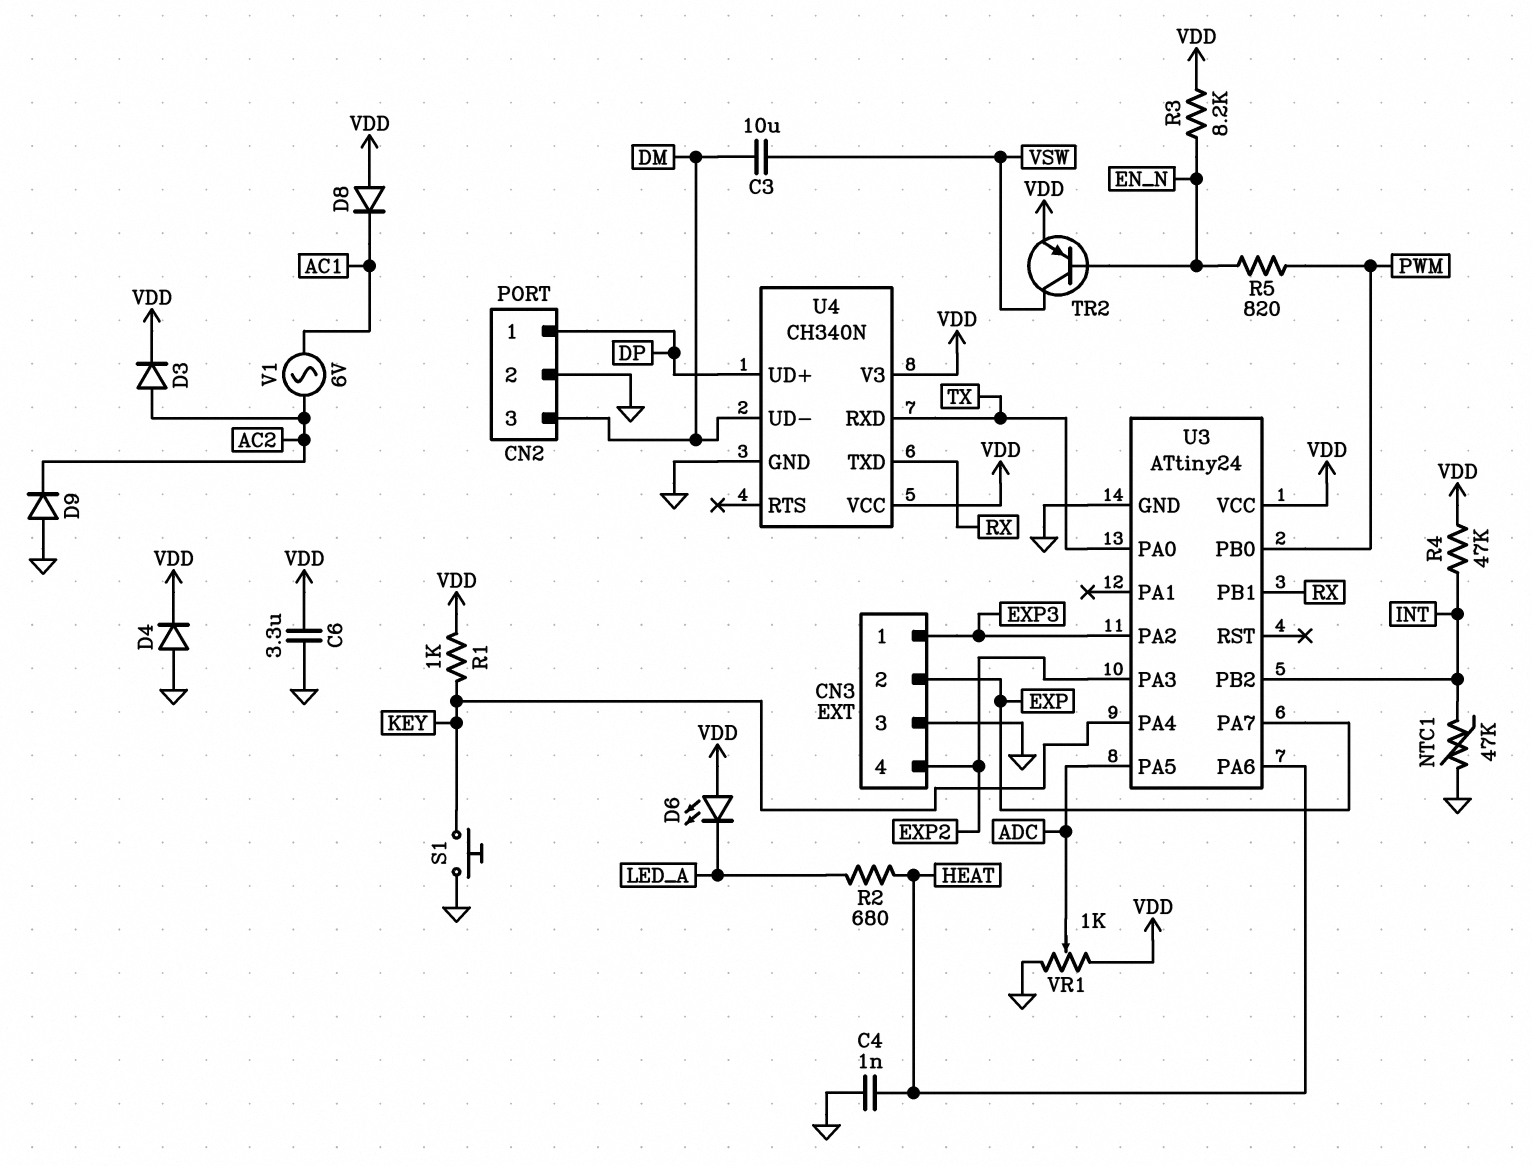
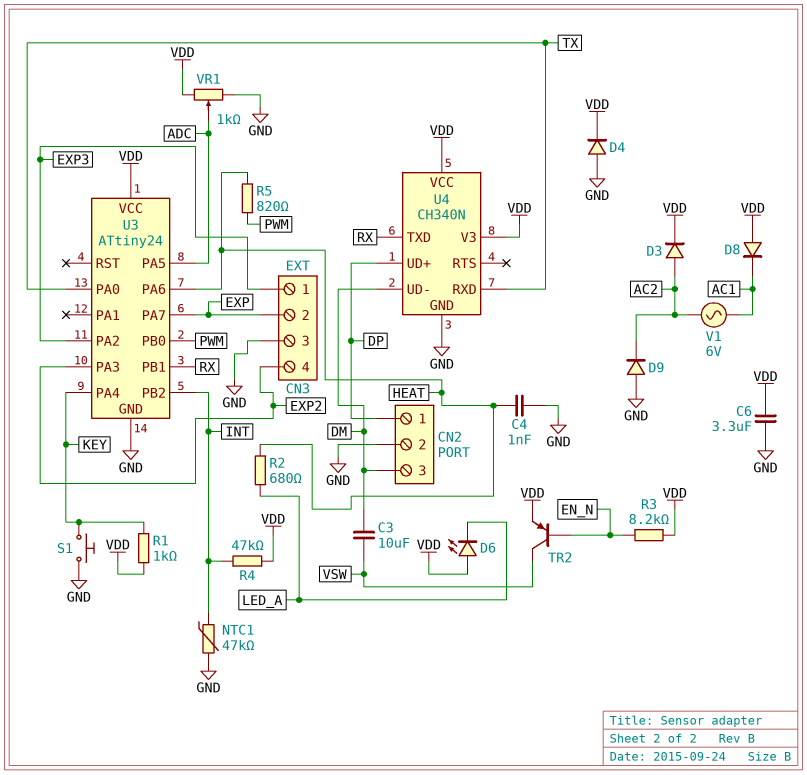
R5: 820 (EN_N, PWM) -> 820 (HEAT, PWM)

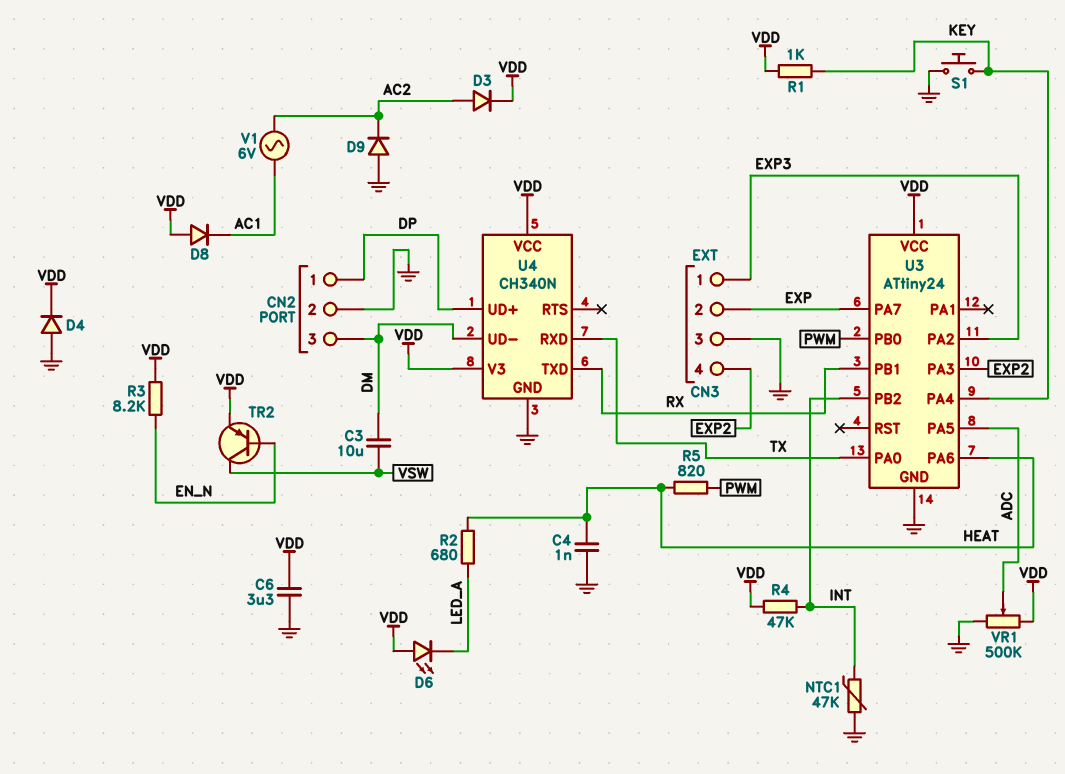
VR1: 1k (GND, VDD, wiper ADC) -> 500k (GND, VDD, wiper ADC)

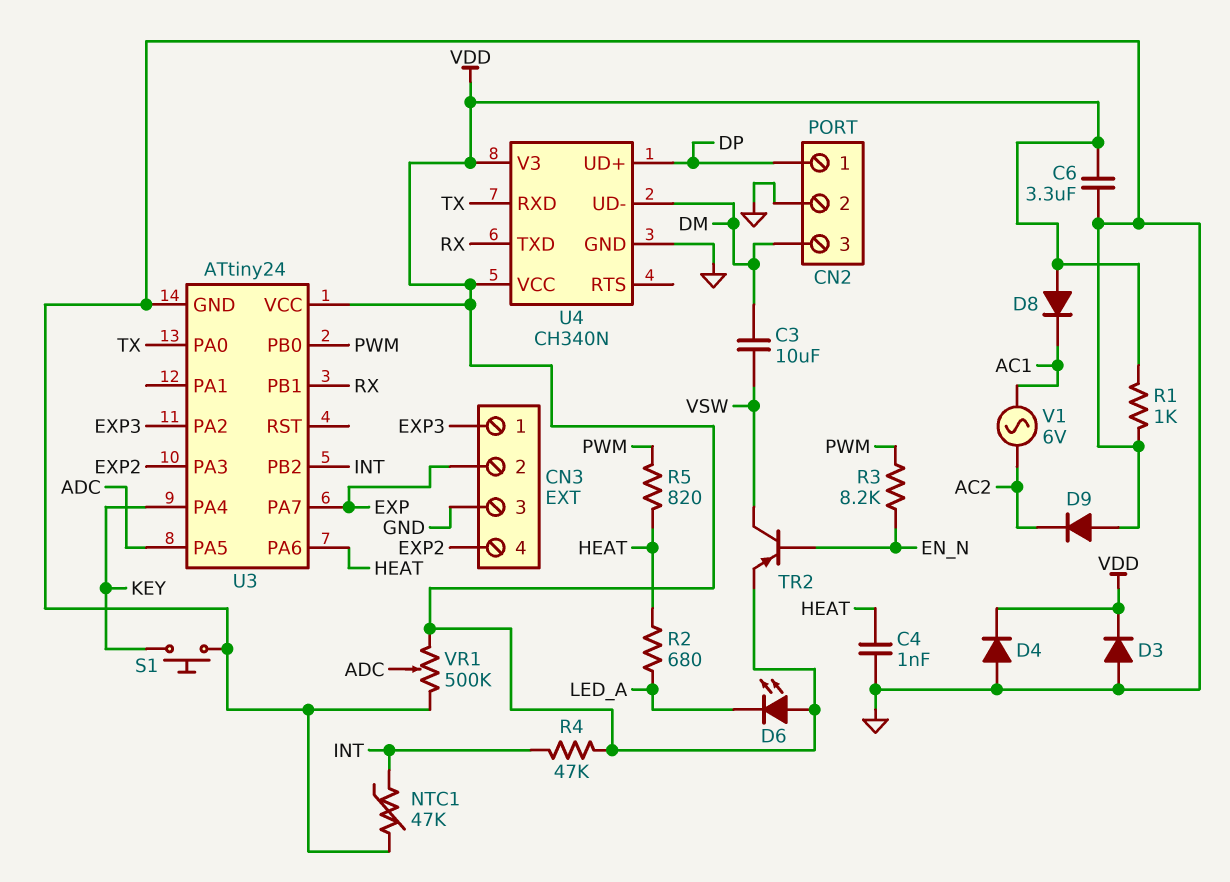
D3: diode (A AC2, K VDD) -> diode (A GND, K VDD)
R1: 1k (KEY, VDD) -> 1k (GND, VDD)
R3: 8.2k (EN_N, VDD) -> 8.2k (EN_N, PWM)

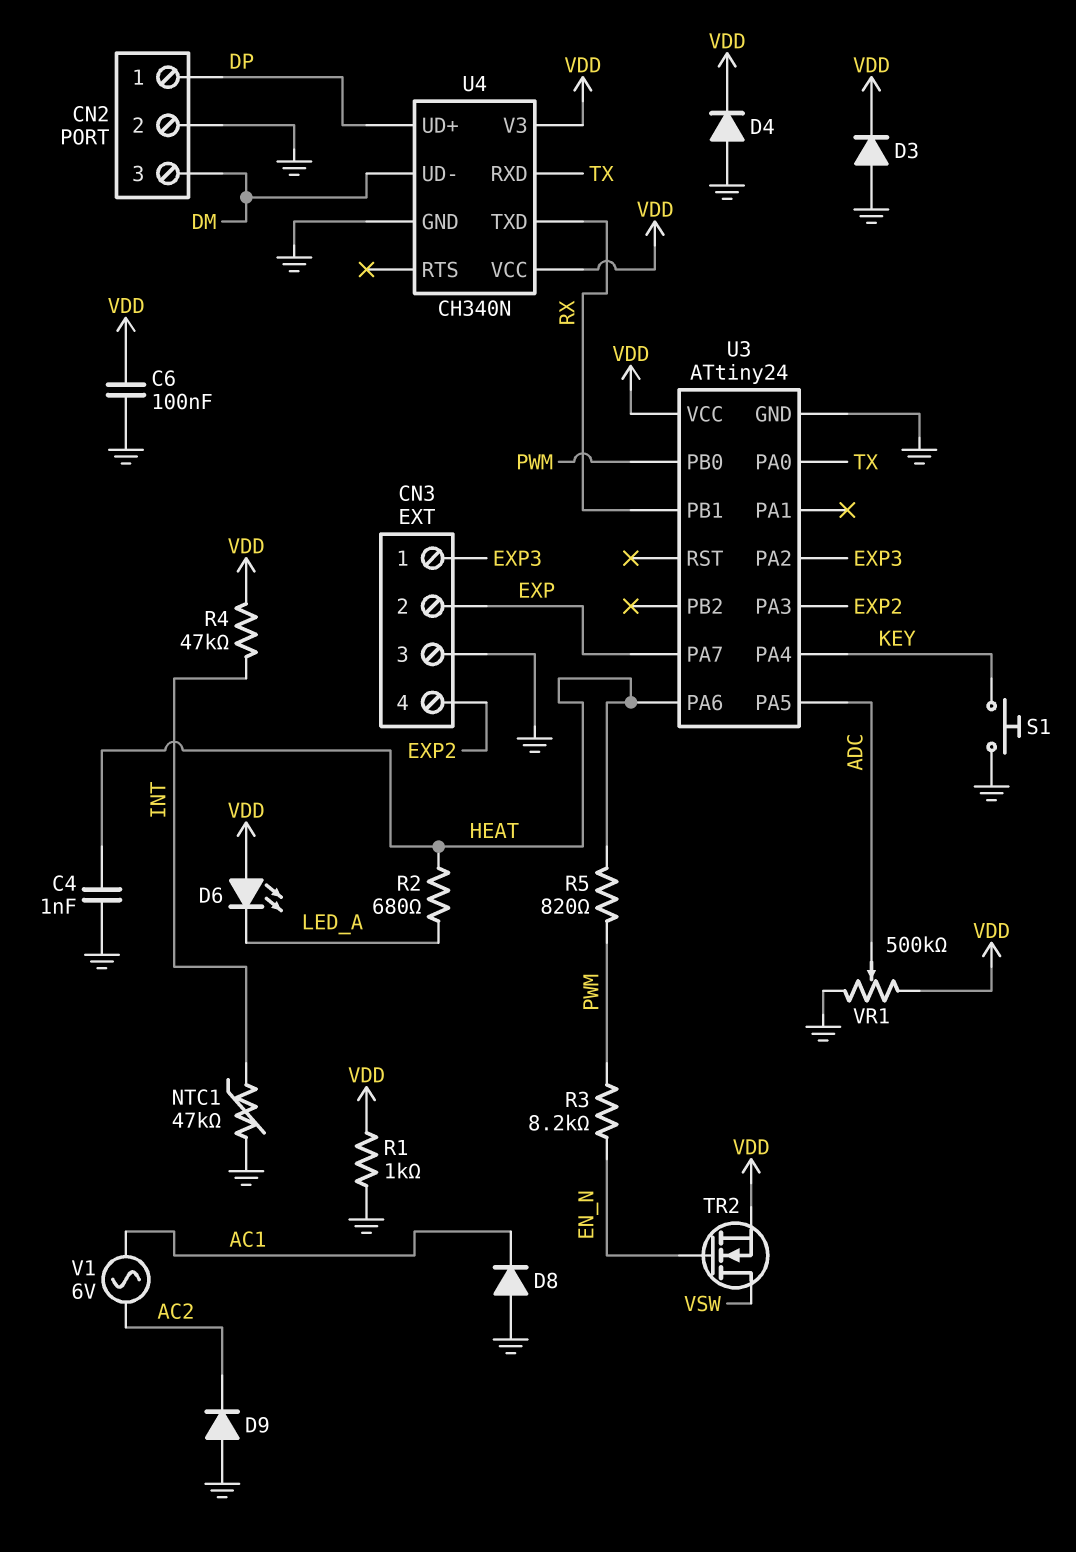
C3: 10uF (DM, VSW) -> none
C6: 3.3uF (GND, VDD) -> 100nF (GND, VDD)
D8: diode (A VDD, K AC1) -> diode (A GND, K AC1)
TR2: PNP (B EN_N, C VSW, E VDD) -> NMOS (G EN_N, D VSW, S VDD)
U3 pin PB2: INT -> none

